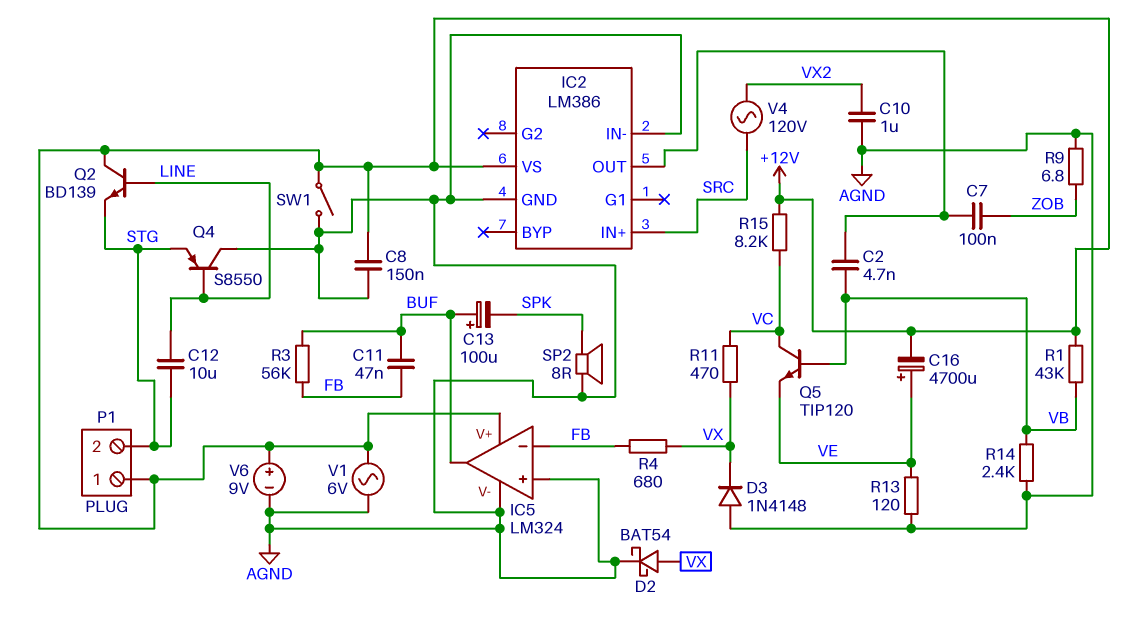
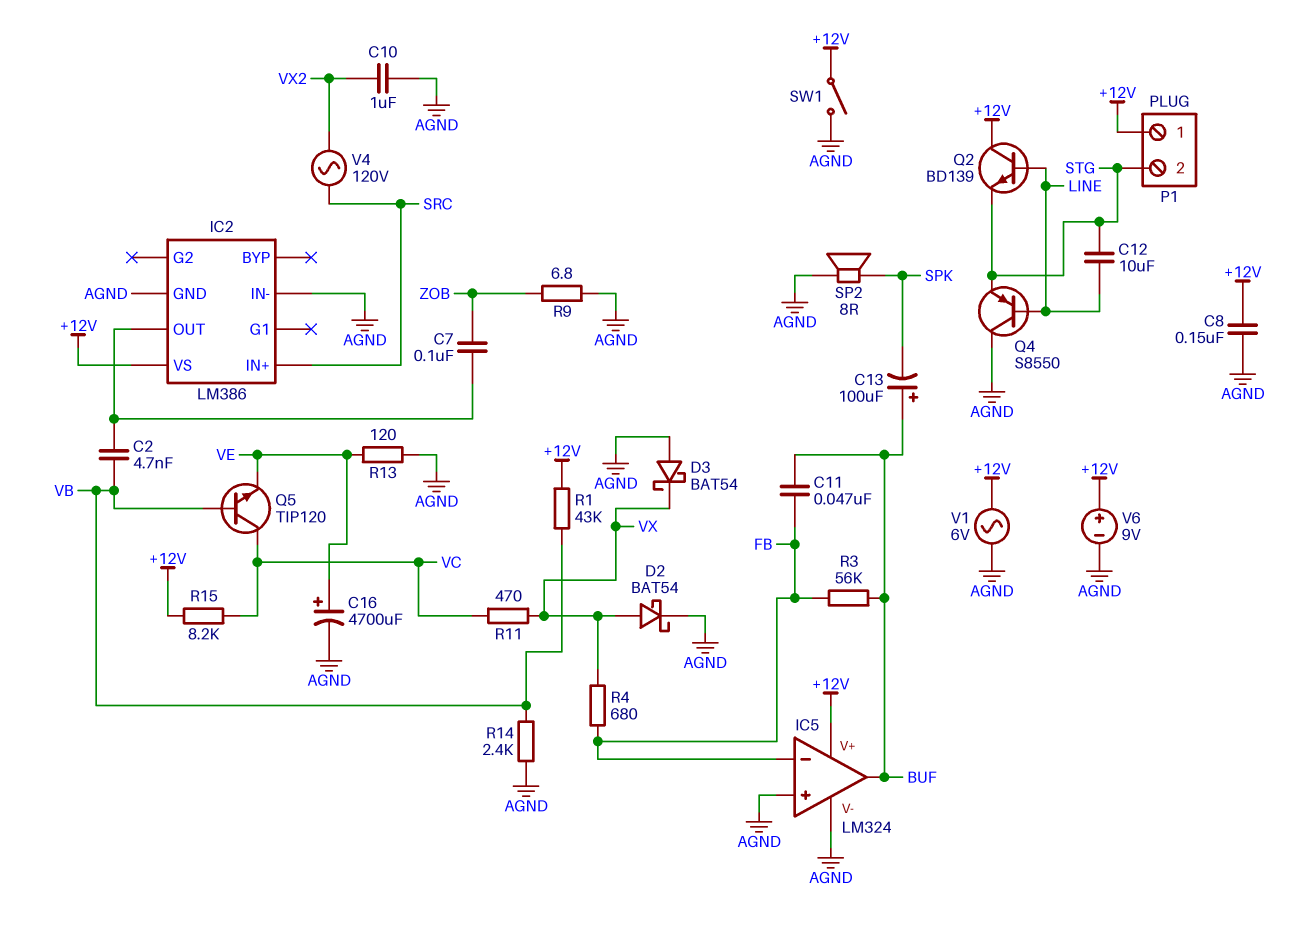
C16: 4700uF (plus VE, minus +12V) -> 4700uF (plus VE, minus AGND)
D3: diode 1N4148 (A AGND, K VX) -> schottky BAT54 (A AGND, K VX)

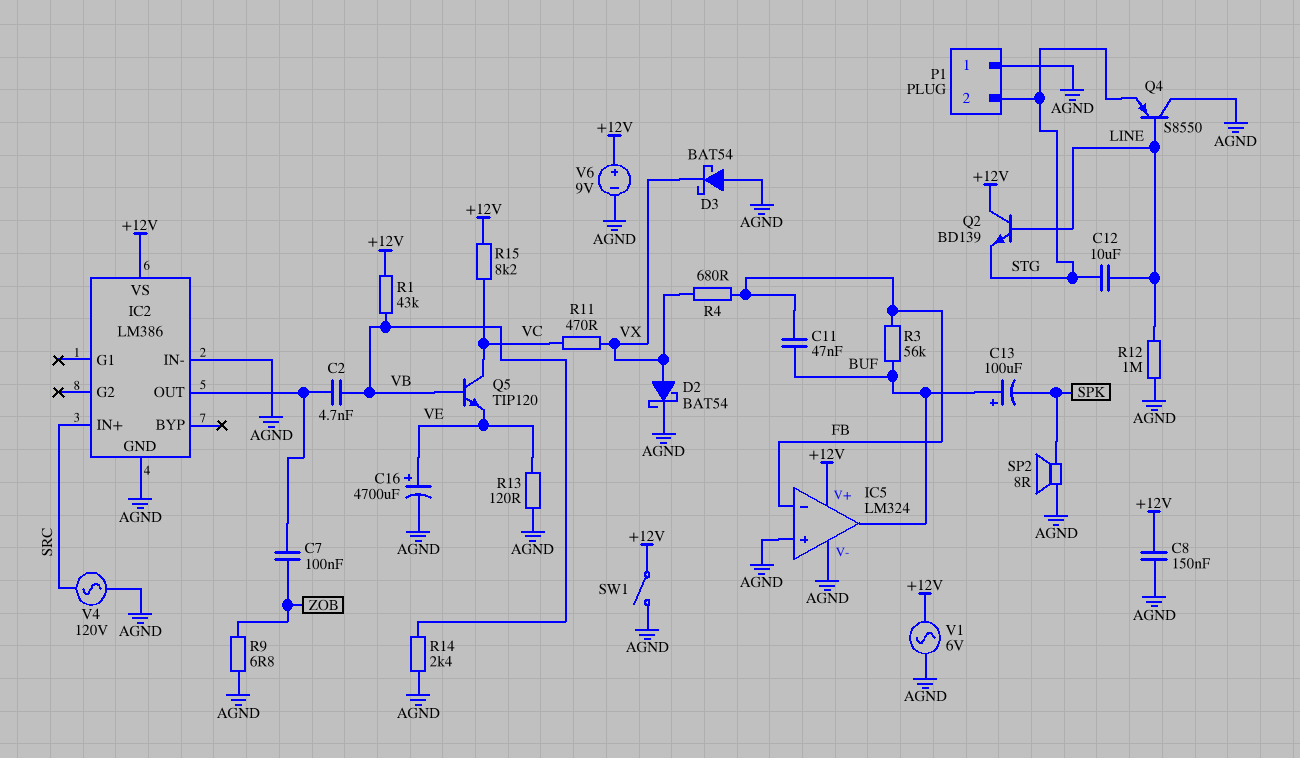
C10: 1uF (AGND, VX2) -> none
P1 pin 1: +12V -> AGND
R12: none -> 1M (AGND, LINE)
V4: AC 120V (SRC, VX2) -> AC 120V (AGND, SRC)

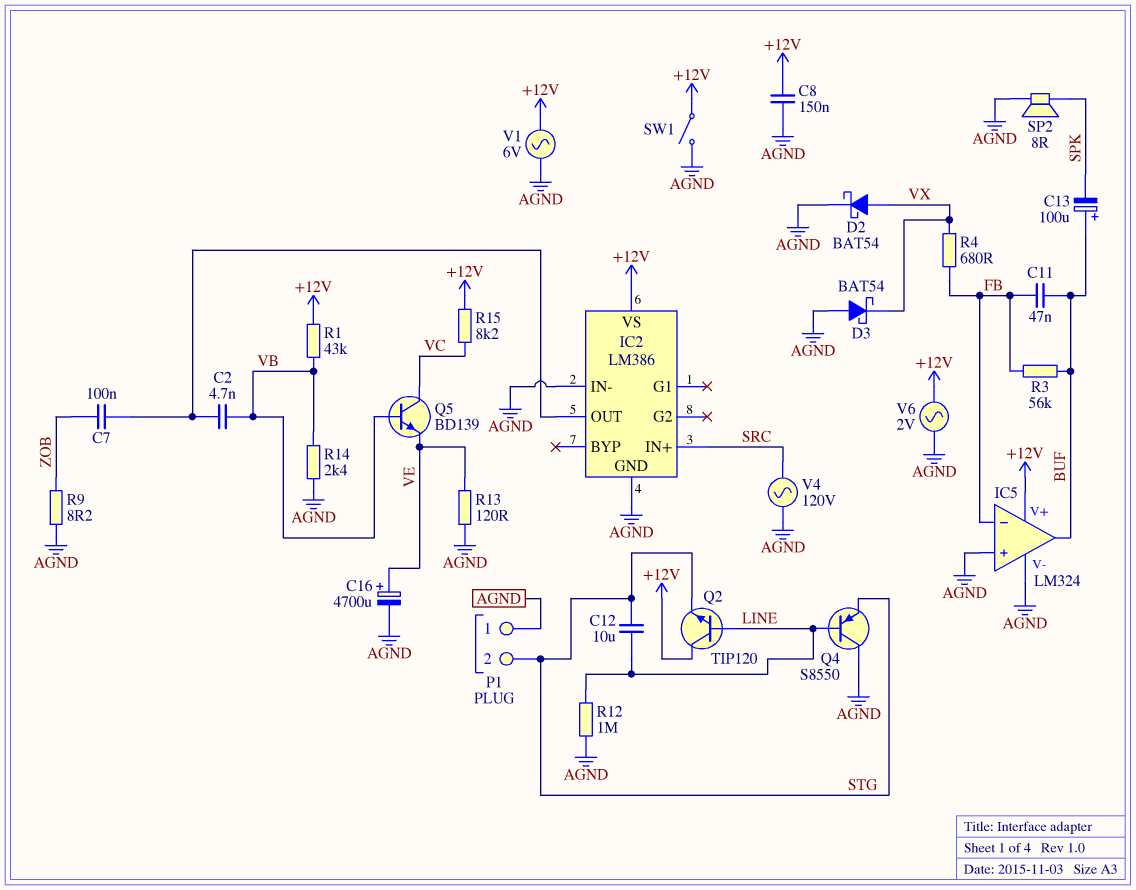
Q2: NPN BD139 (B LINE, C +12V, E STG) -> NPN TIP120 (B LINE, C +12V, E STG)
Q5: NPN TIP120 (B VB, C VC, E VE) -> NPN BD139 (B VB, C VC, E VE)
R9: 6.8 (AGND, ZOB) -> 8.2 (AGND, ZOB)
R11: 470 (VC, VX) -> none
V6: 9V (plus +12V, minus AGND) -> AC 2V (+12V, AGND)

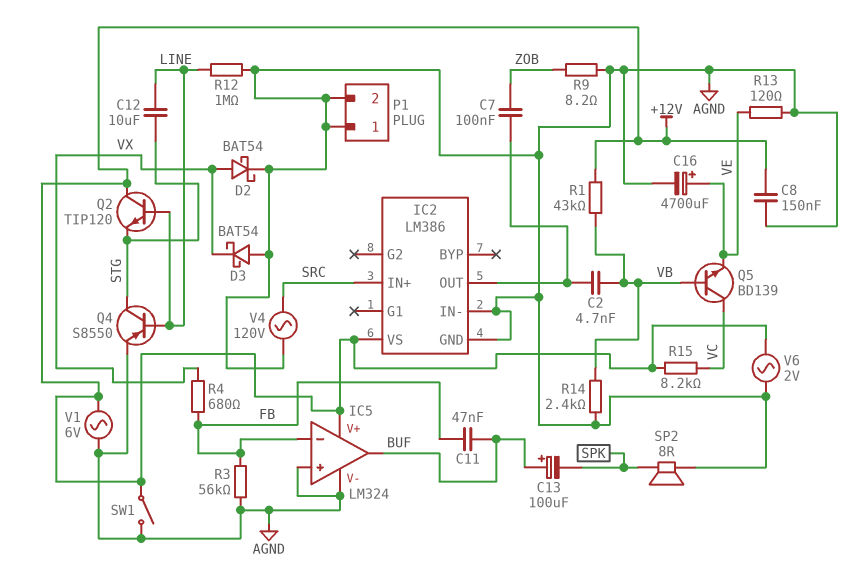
P1 pin 2: STG -> AGND
Q4: PNP S8550 (B LINE, C AGND, E STG) -> PNP S8550 (B LINE, C STG, E AGND)
R3: 56k (BUF, FB) -> 56k (AGND, FB)

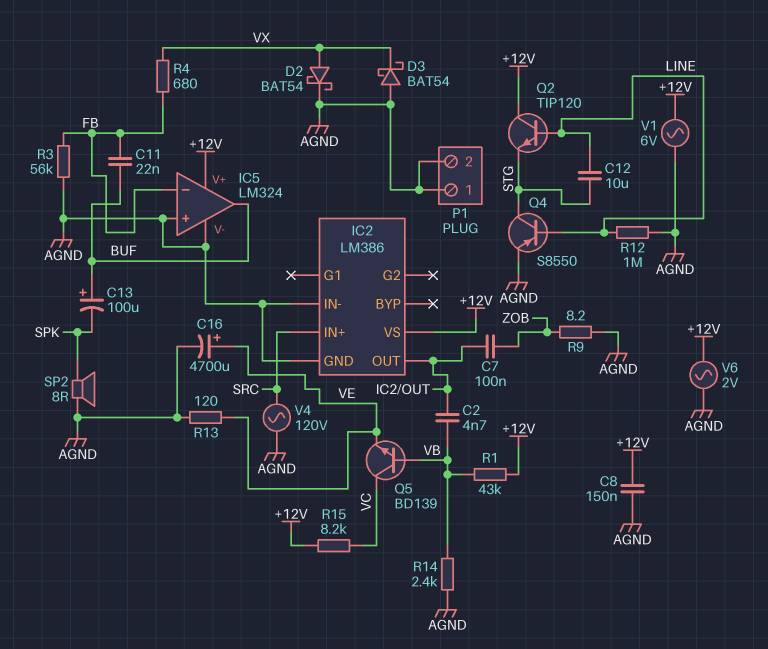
C11: 47nF (BUF, FB) -> 22nF (BUF, FB)
SW1: switch (+12V, AGND) -> none

